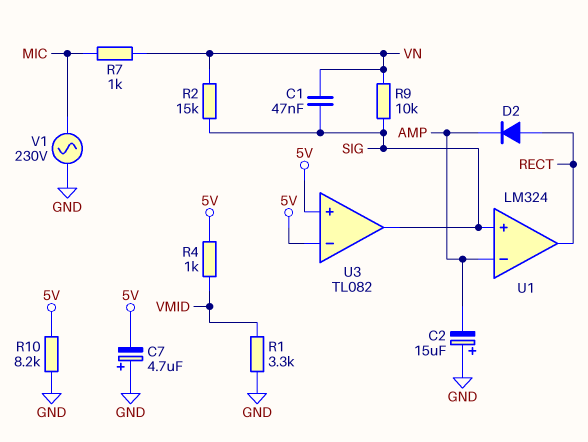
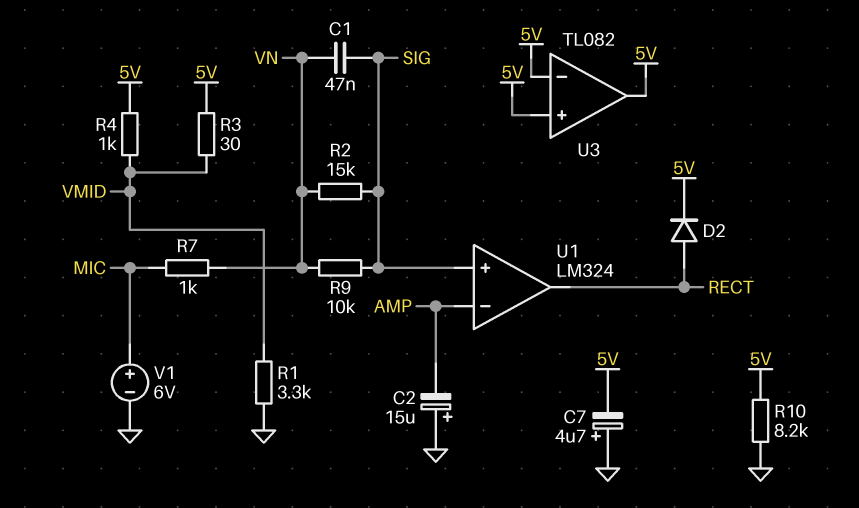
D2: diode (A RECT, K AMP) -> diode (A RECT, K 5V)
R3: none -> 30 (5V, VMID)
U3 pin out: SIG -> 5V
V1: AC 230V (GND, MIC) -> 6V (plus MIC, minus GND)

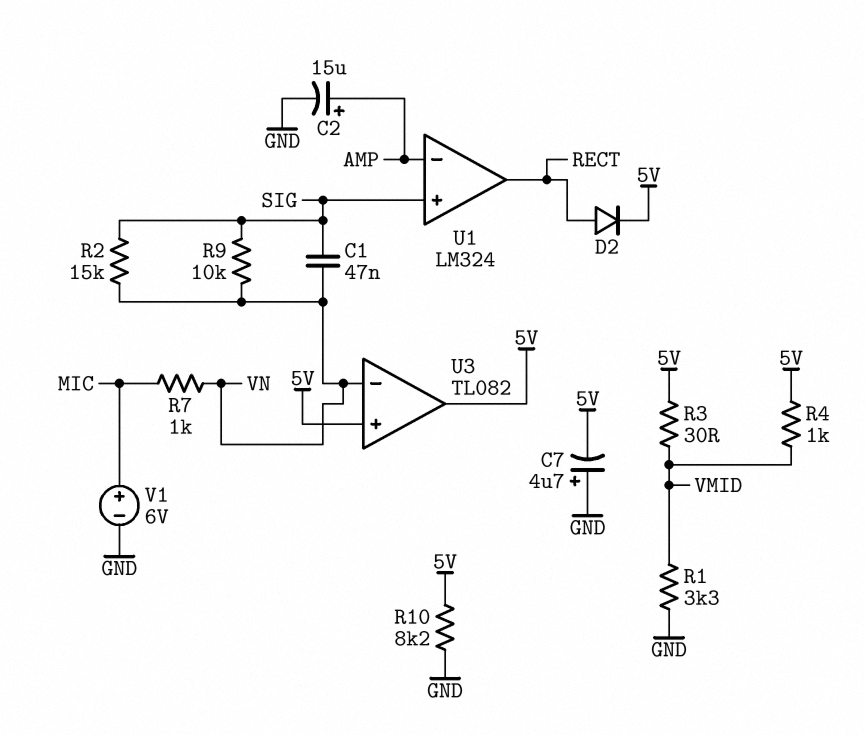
C2: 15uF (plus GND, minus AMP) -> 15uF (plus AMP, minus GND)
U3 pin in-: 5V -> VN

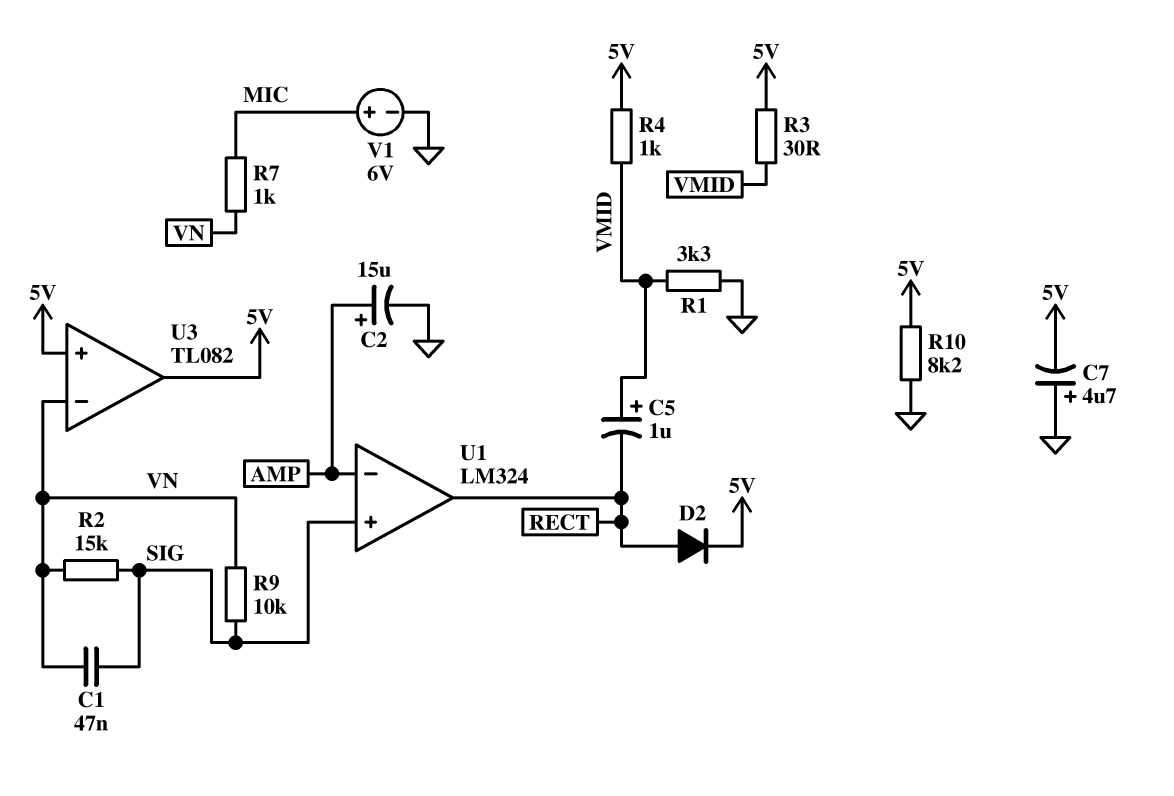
C5: none -> 1uF (plus VMID, minus RECT)

